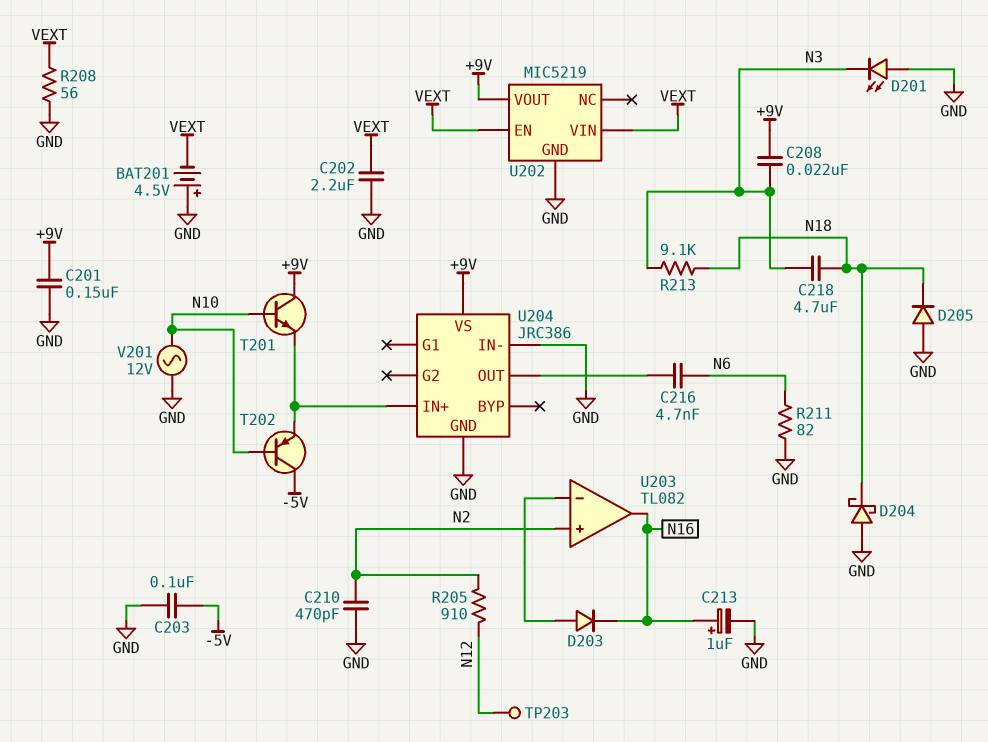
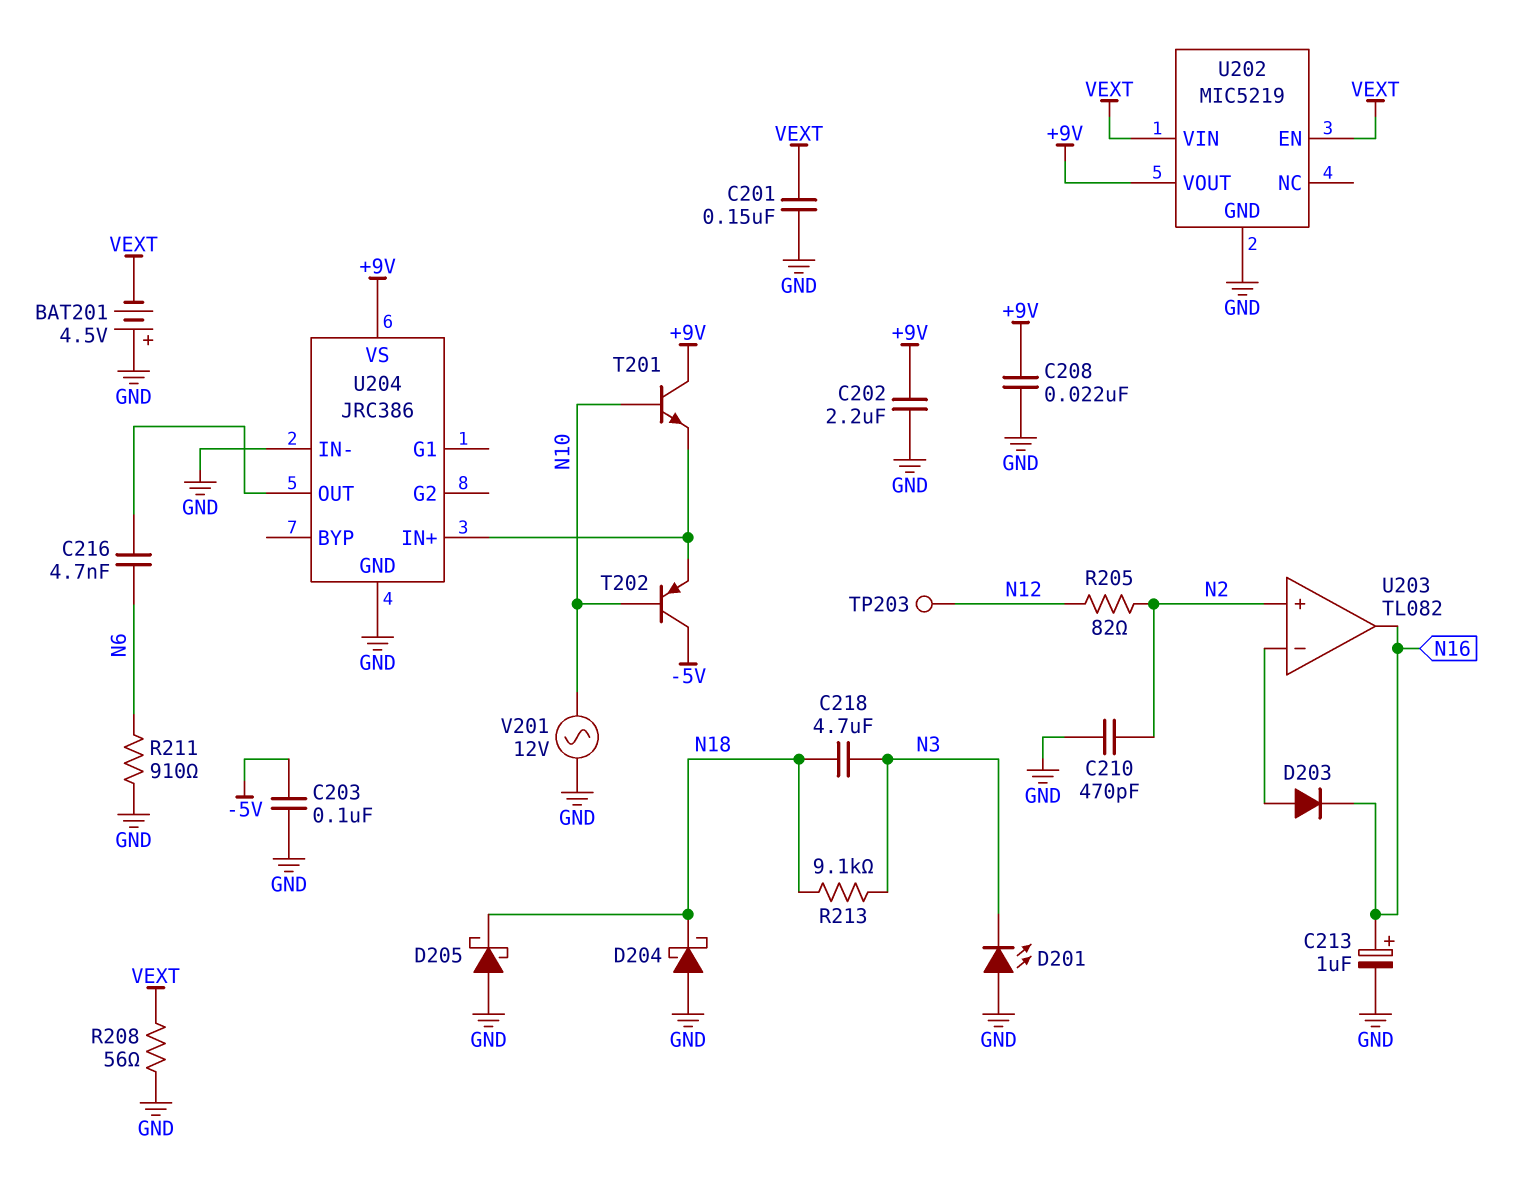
C201: 150nF (+9V, GND) -> 150nF (GND, VEXT)
C202: 2.2uF (GND, VEXT) -> 2.2uF (+9V, GND)
C208: 22nF (+9V, N3) -> 22nF (+9V, GND)
D205: diode (A GND, K N18) -> schottky (A GND, K N18)
R205: 910 (N2, N12) -> 82 (N2, N12)
R211: 82 (GND, N6) -> 910 (GND, N6)

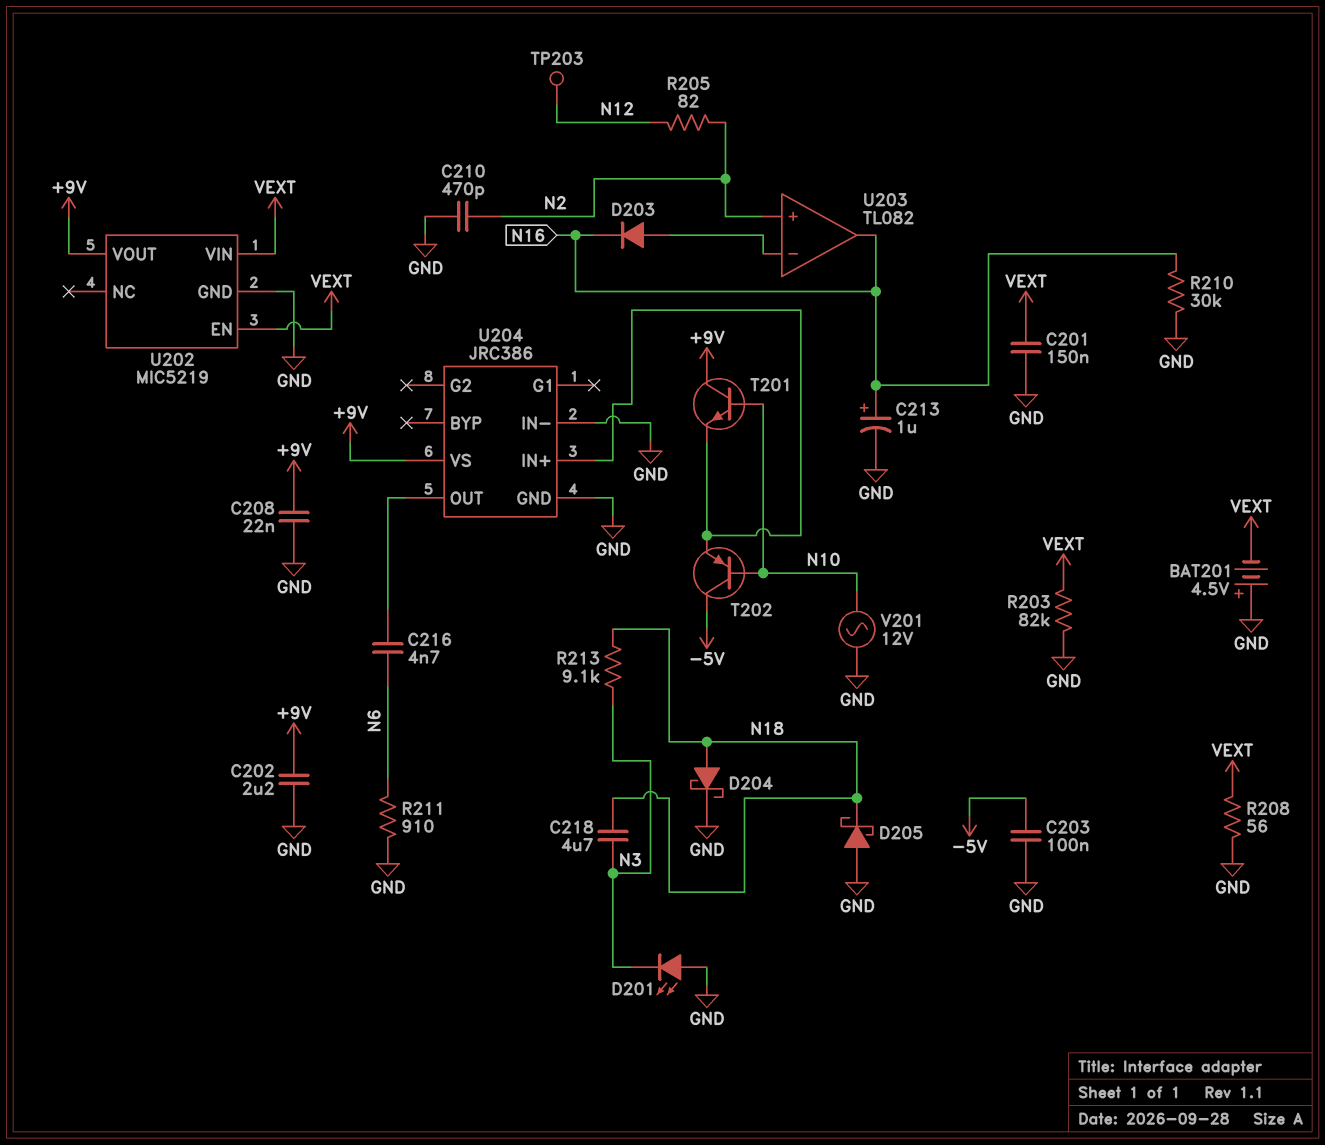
D204: schottky (A GND, K N18) -> schottky (A N18, K GND)
R203: none -> 82k (GND, VEXT)
R210: none -> 30k (GND, N16)

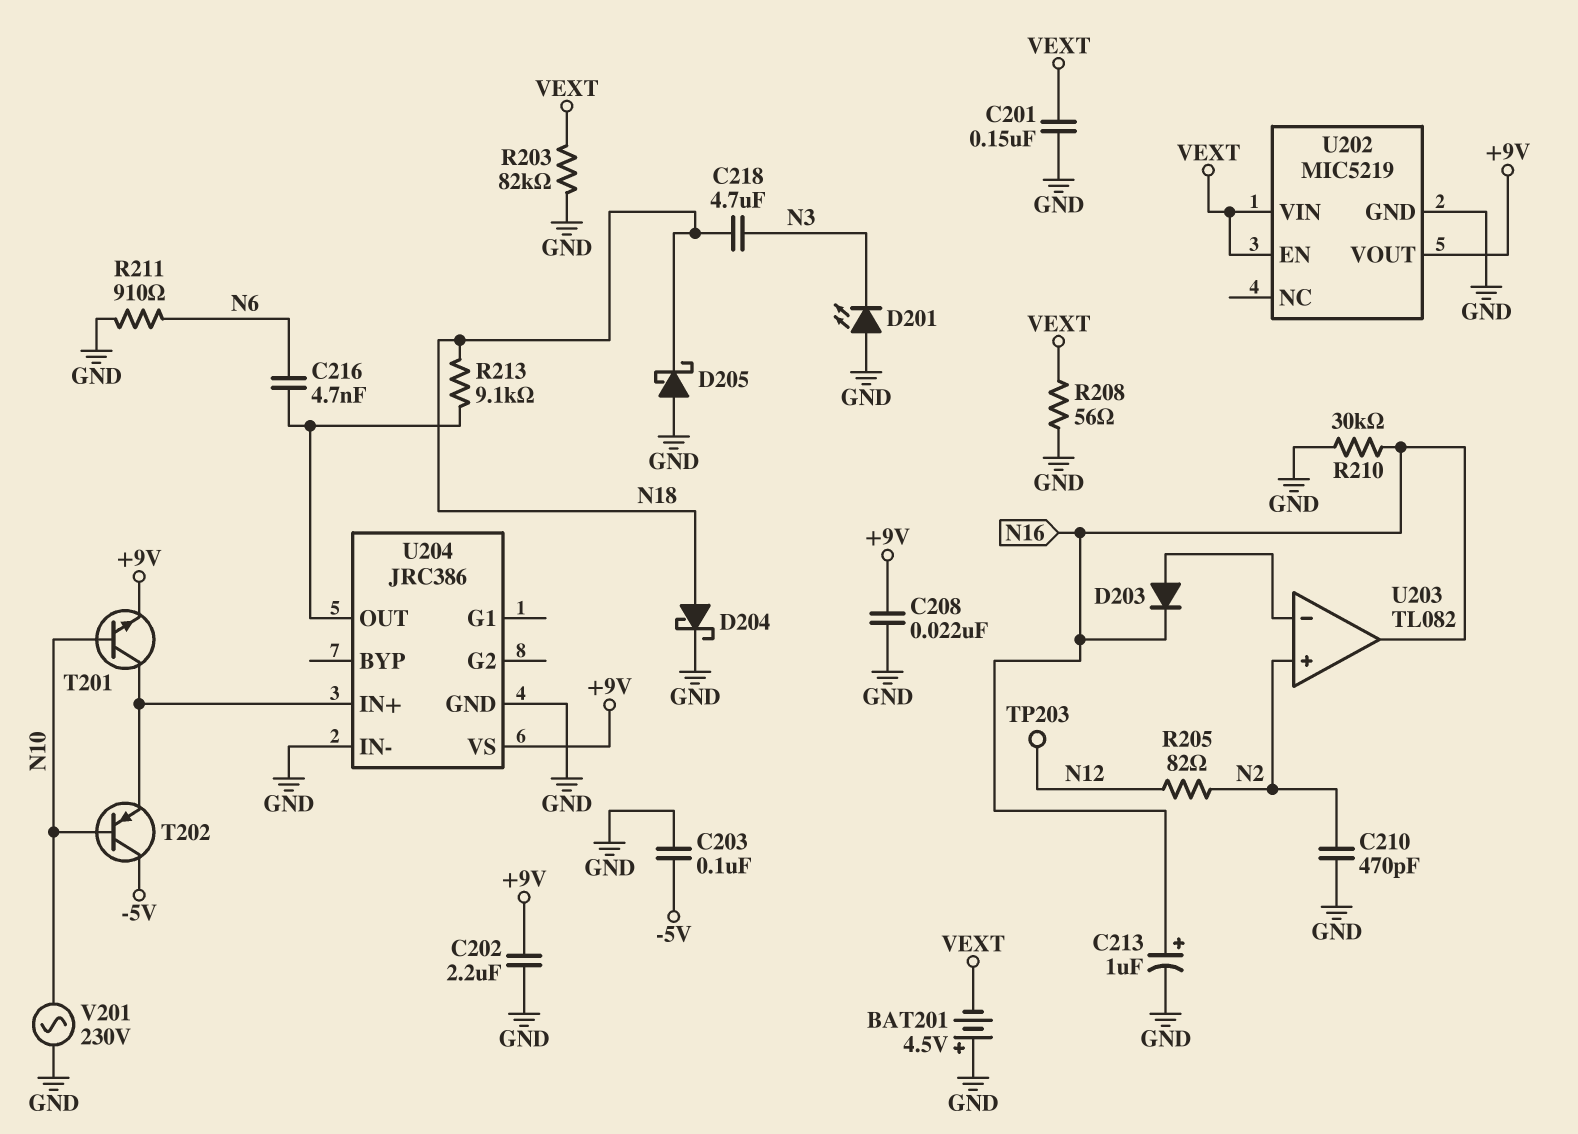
R213: 9.1k (N3, N18) -> 9.1k (N18, U204/OUT)
T201: NPN (B N10, C +9V, E U204/IN+) -> NPN (B N10, C U204/IN+, E +9V)
V201: AC 12V (GND, N10) -> AC 230V (GND, N10)

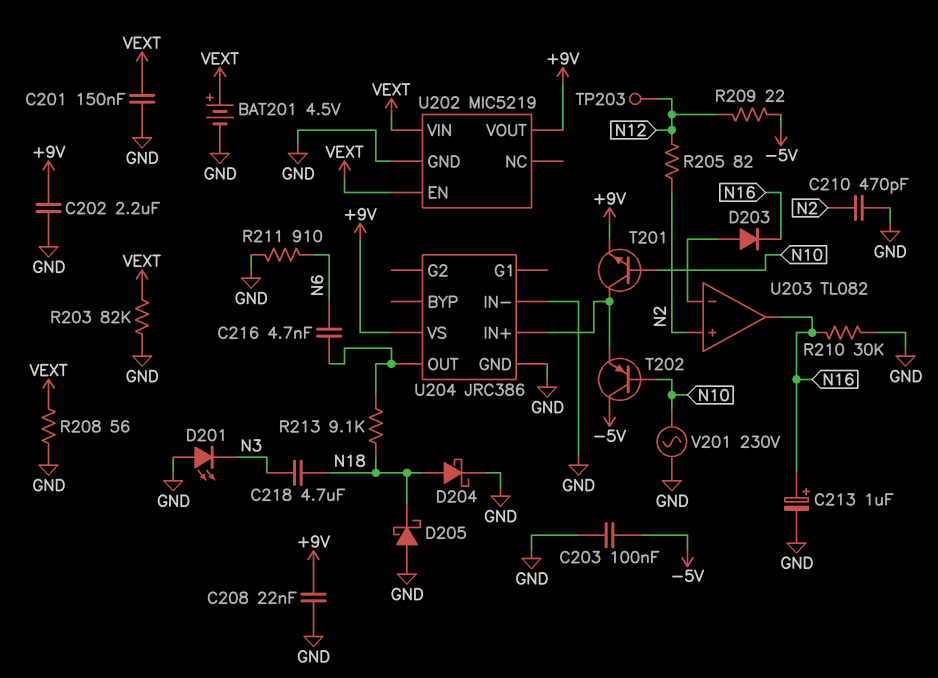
BAT201: 4.5V (plus GND, minus VEXT) -> 4.5V (plus VEXT, minus GND)
R209: none -> 22 (-5V, N12)

